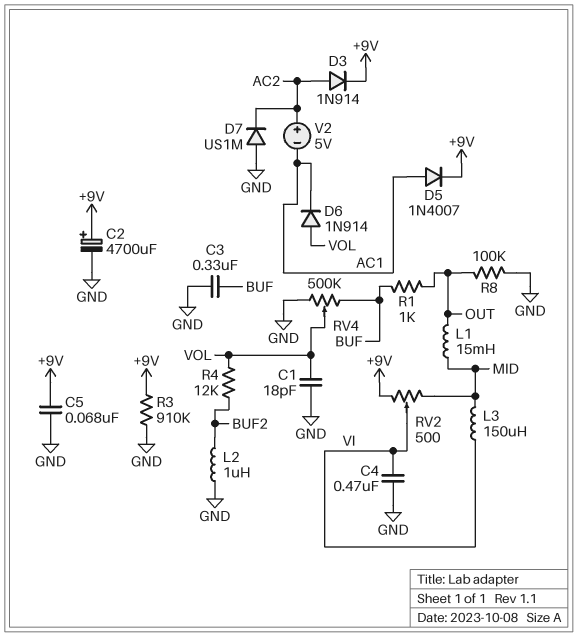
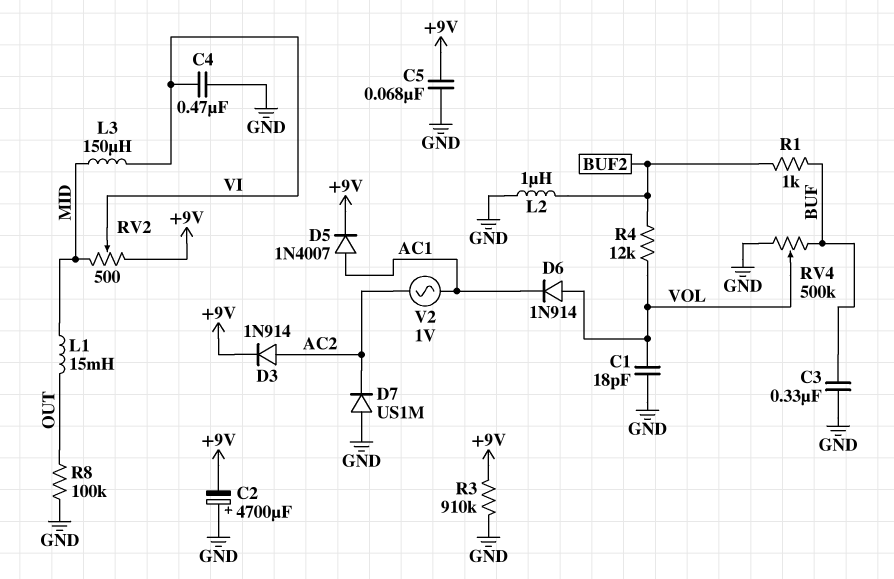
C2: 4700uF (plus +9V, minus GND) -> 4700uF (plus GND, minus +9V)
R1: 1k (BUF, OUT) -> 1k (BUF, BUF2)
V2: 5V (plus AC2, minus AC1) -> AC 1V (AC1, AC2)

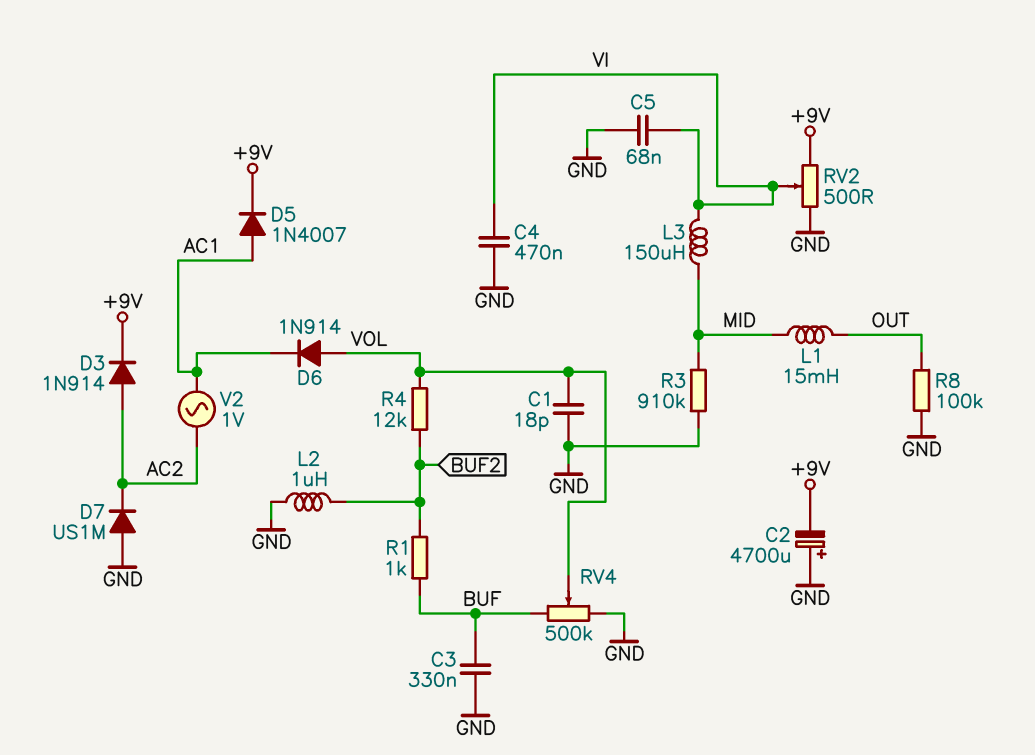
C5: 68nF (+9V, GND) -> 68nF (GND, VI)
R3: 910k (+9V, GND) -> 910k (GND, MID)
RV2: 500 (+9V, MID, wiper VI) -> 500 (+9V, GND, wiper VI)

